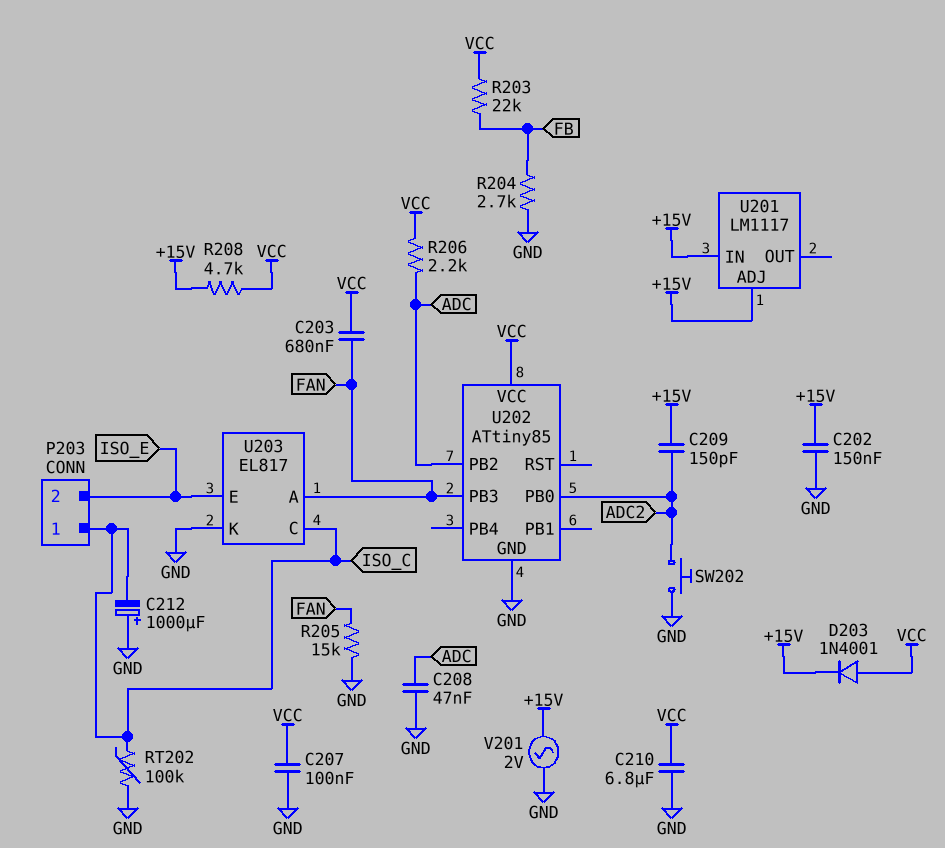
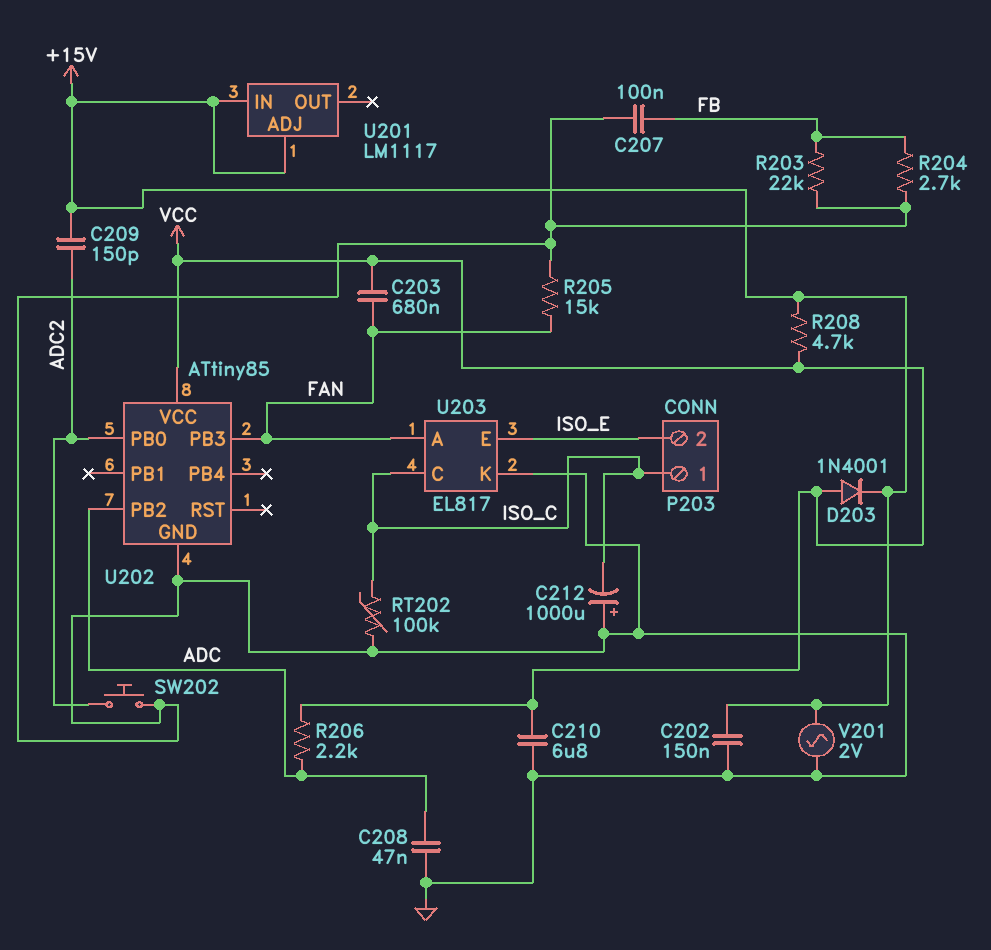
C207: 100nF (GND, VCC) -> 100nF (FB, GND)
R203: 22k (FB, VCC) -> 22k (FB, GND)

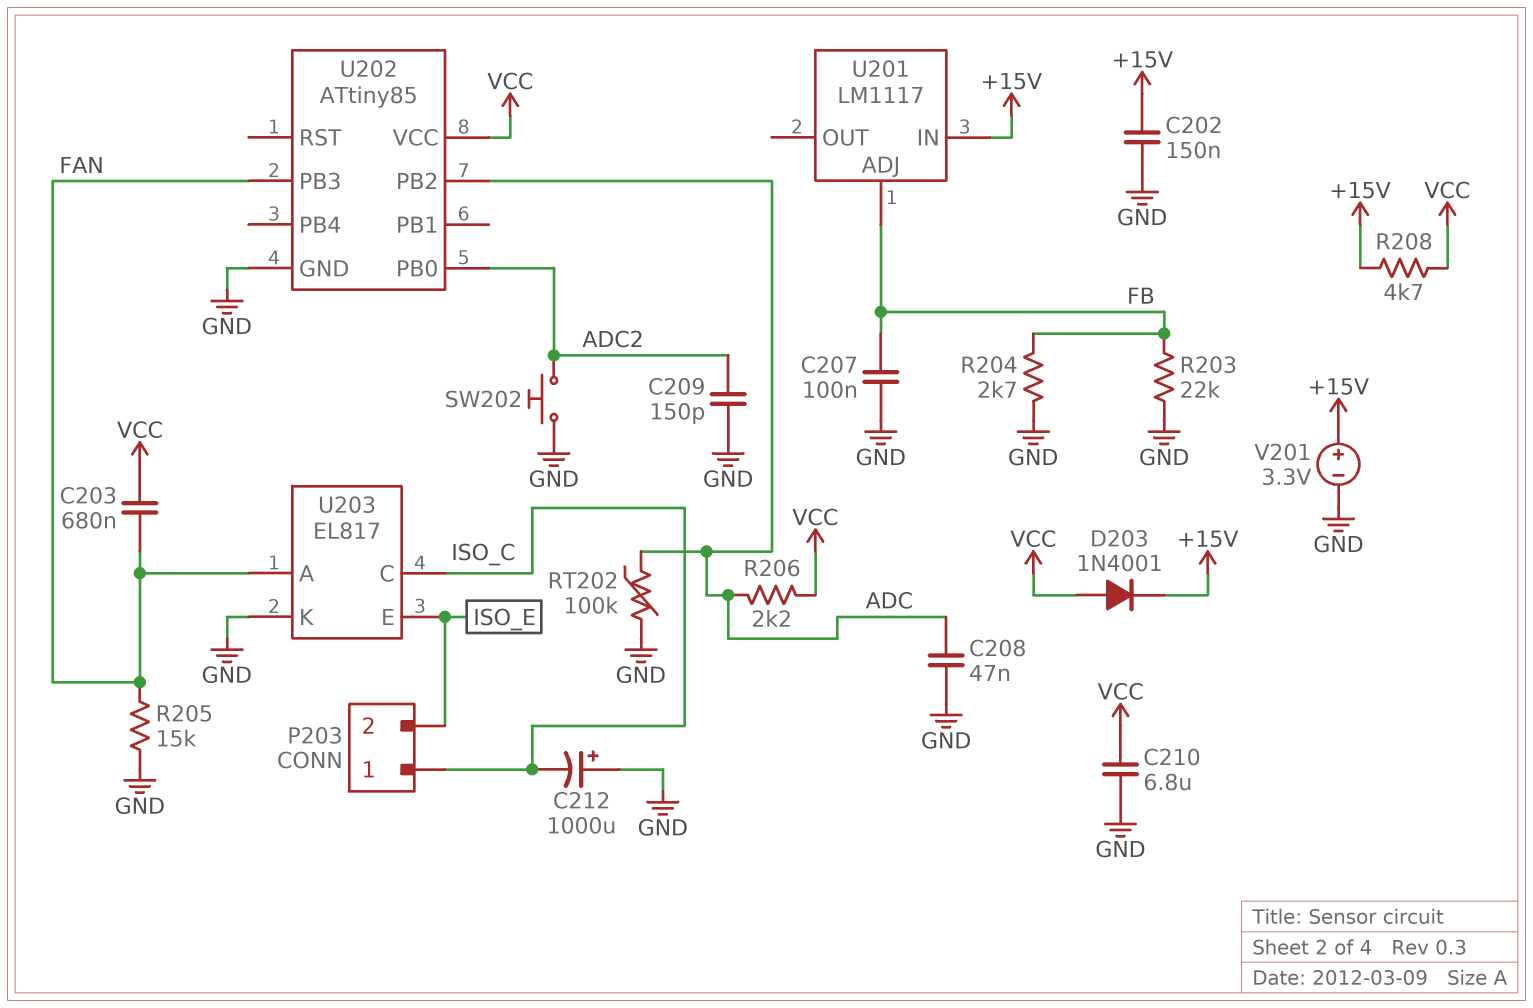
C209: 150pF (+15V, ADC2) -> 150pF (ADC2, GND)
RT202: 100k (GND, ISO_C) -> 100k (ADC, GND)
U201 pin ADJ: +15V -> FB
V201: AC 2V (+15V, GND) -> 3.3V (plus +15V, minus GND)

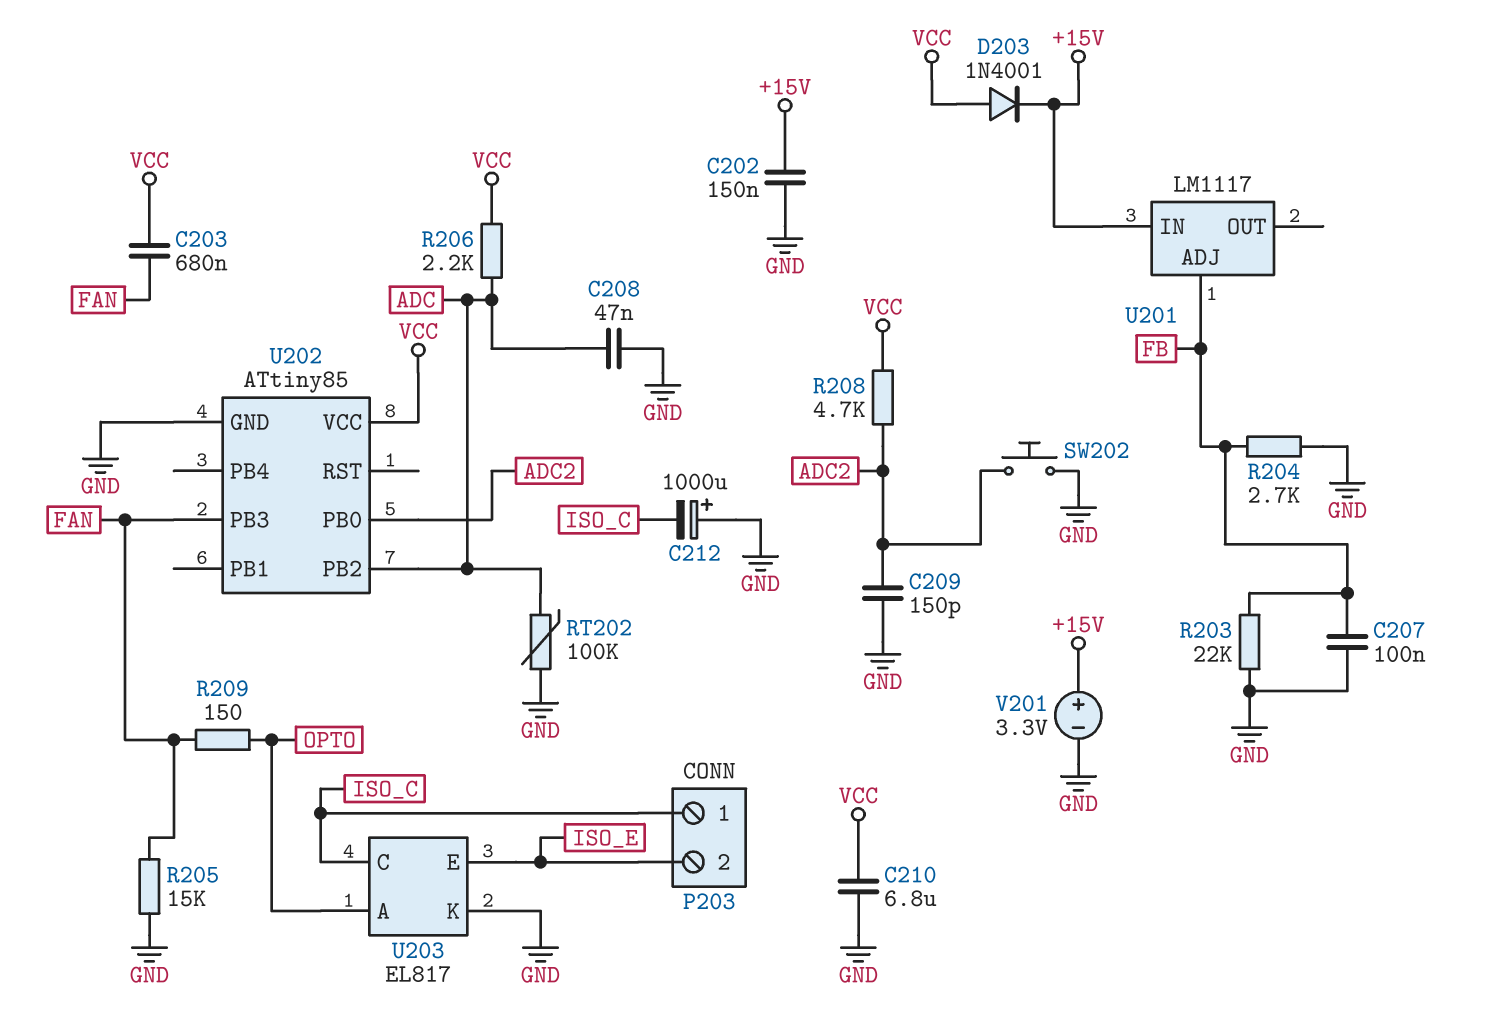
R208: 4.7k (+15V, VCC) -> 4.7k (ADC2, VCC)
R209: none -> 150 (FAN, OPTO)
U203 pin A: FAN -> OPTO

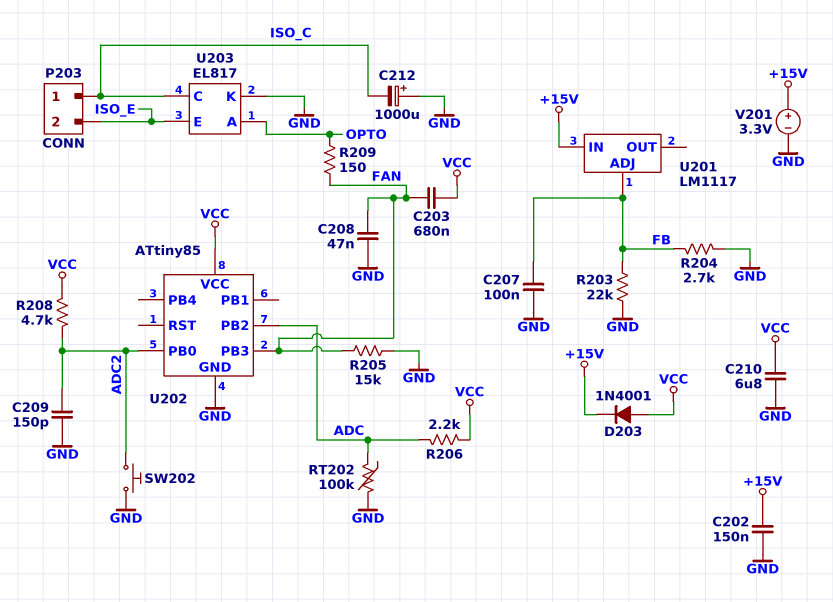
C208: 47nF (ADC, GND) -> 47nF (FAN, GND)

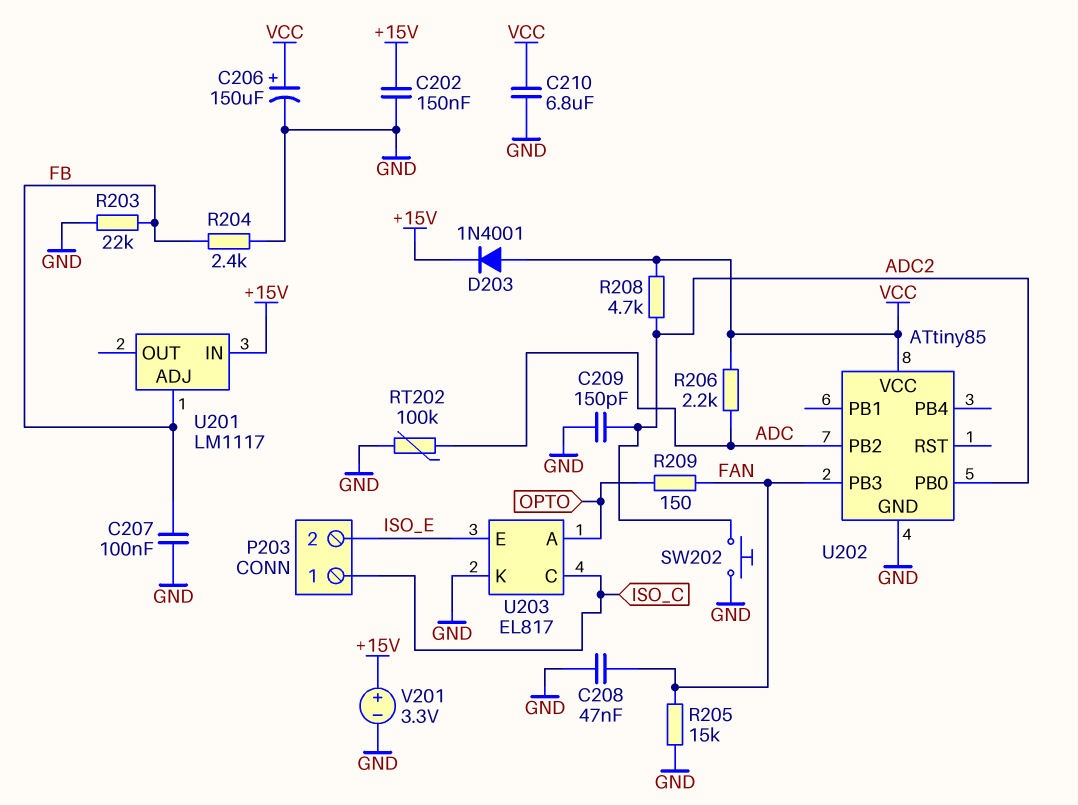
C203: 680nF (FAN, VCC) -> none
C206: none -> 150uF (plus VCC, minus GND)
C212: 1000uF (plus GND, minus ISO_C) -> none
R204: 2.7k (FB, GND) -> 2.4k (FB, GND)

